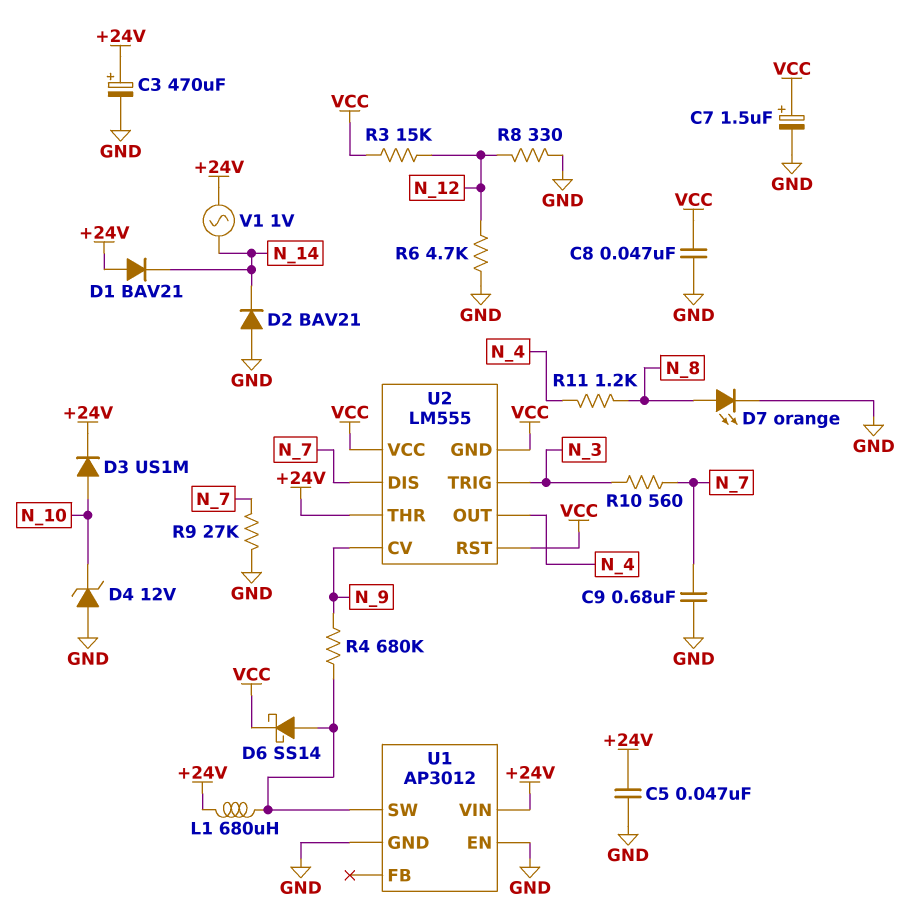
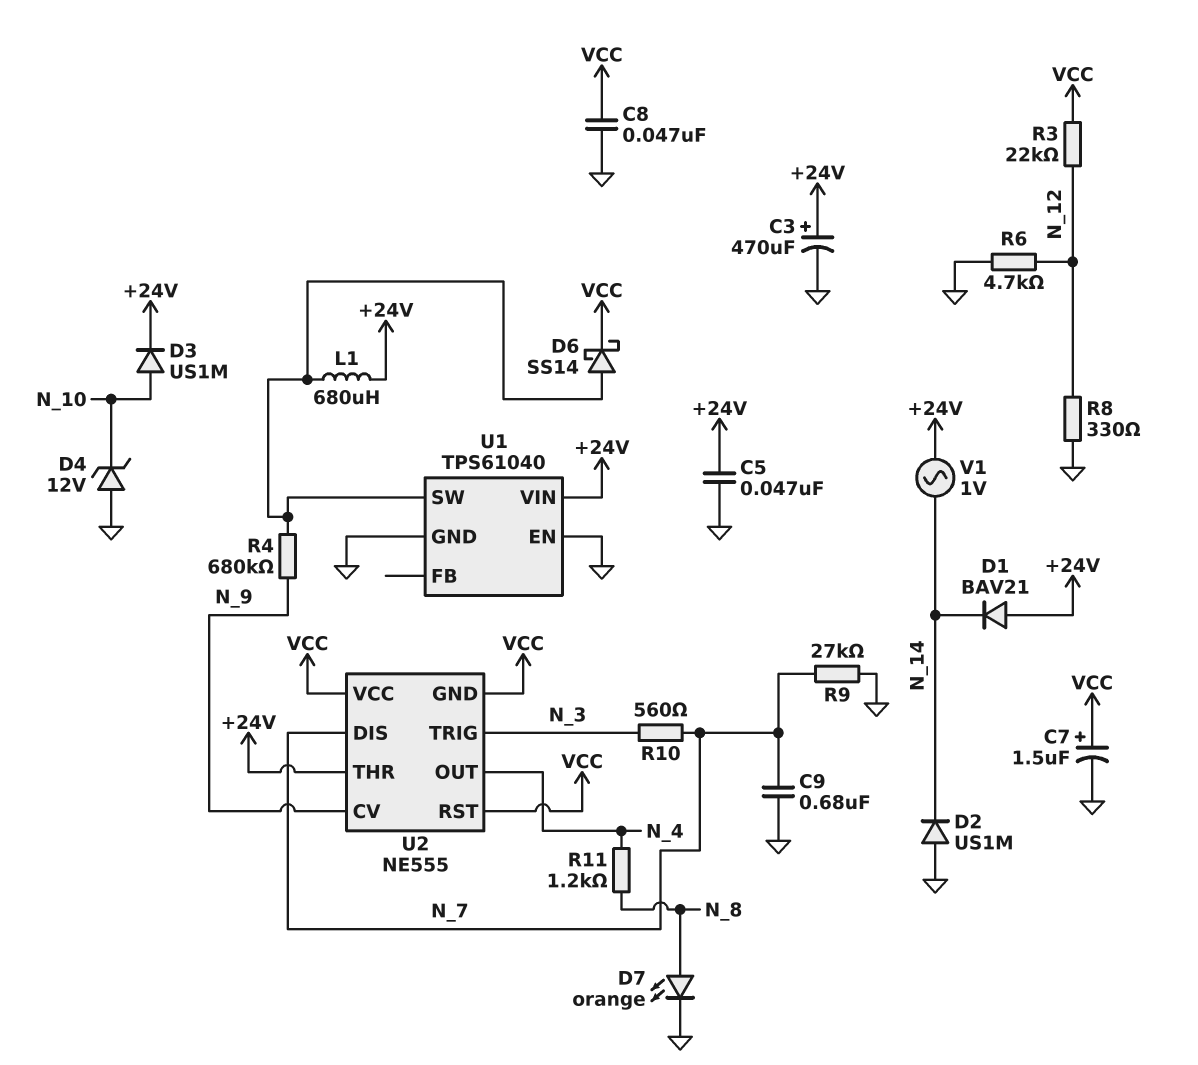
D2: diode BAV21 (A GND, K N_14) -> diode US1M (A GND, K N_14)
R3: 15k (N_12, VCC) -> 22k (N_12, VCC)
U1: AP3012 -> TPS61040
U2: LM555 -> NE555

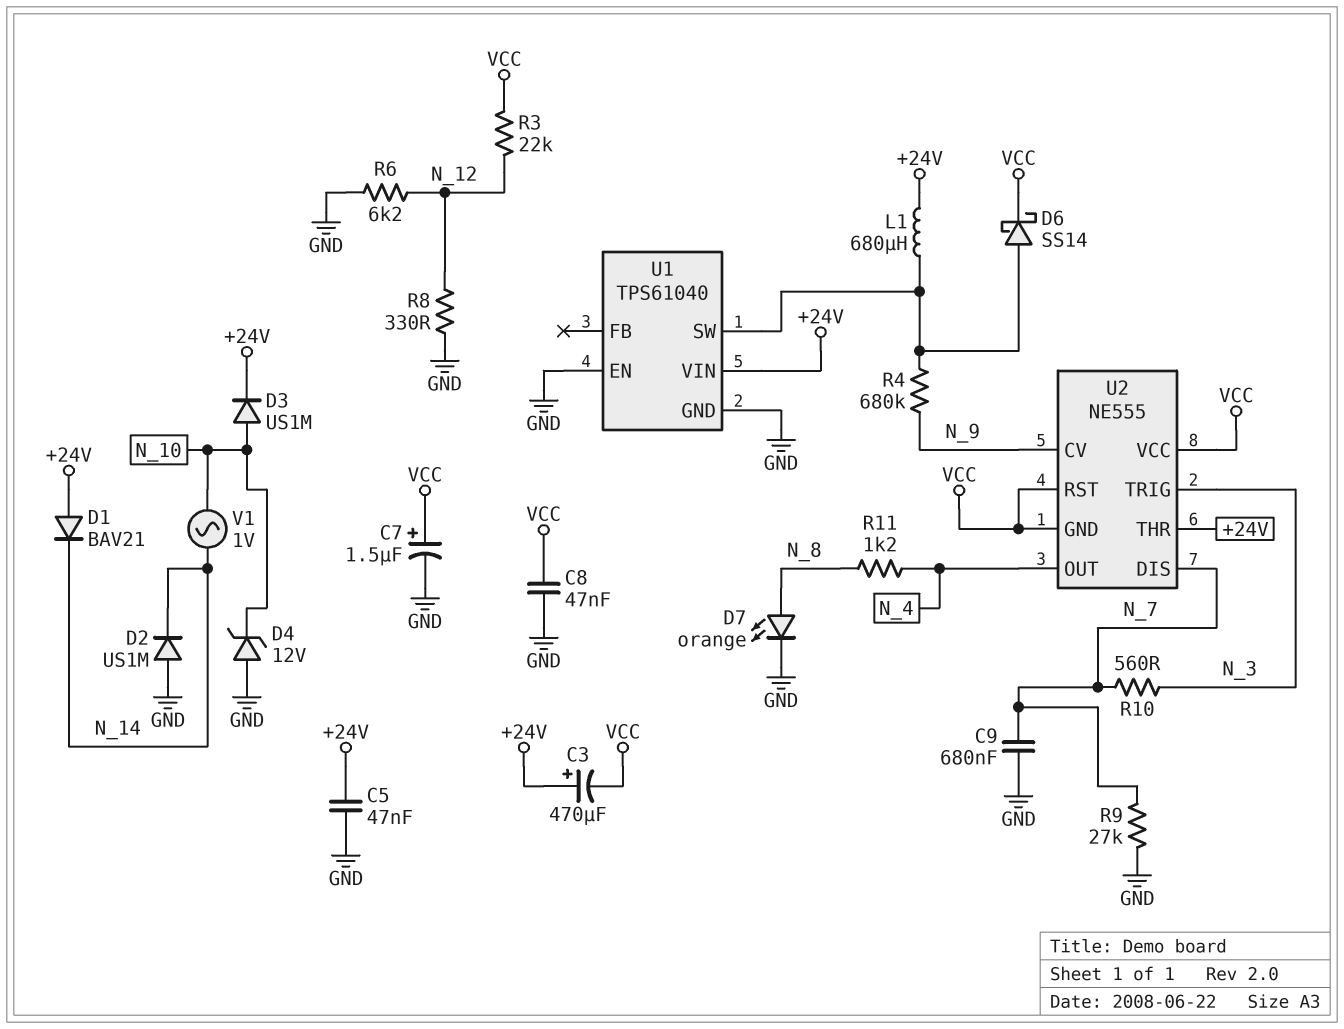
C3: 470uF (plus +24V, minus GND) -> 470uF (plus +24V, minus VCC)
R6: 4.7k (GND, N_12) -> 6.2k (GND, N_12)
V1: AC 1V (+24V, N_14) -> AC 1V (N_10, N_14)

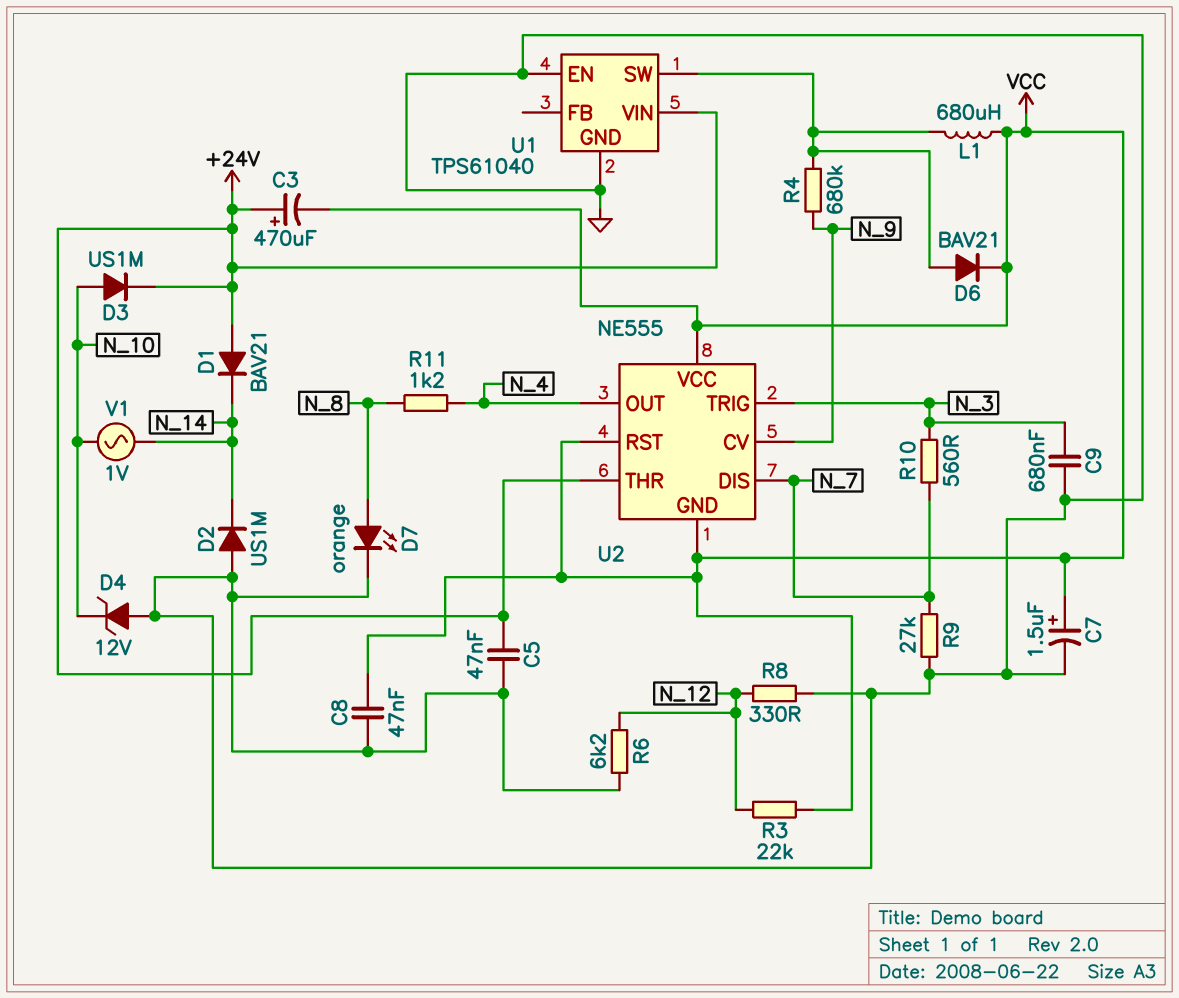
C9: 680nF (GND, N_7) -> 680nF (GND, N_3)
D6: schottky SS14 (A U1/SW, K VCC) -> diode BAV21 (A U1/SW, K VCC)
L1: 680uH (+24V, U1/SW) -> 680uH (U1/SW, VCC)

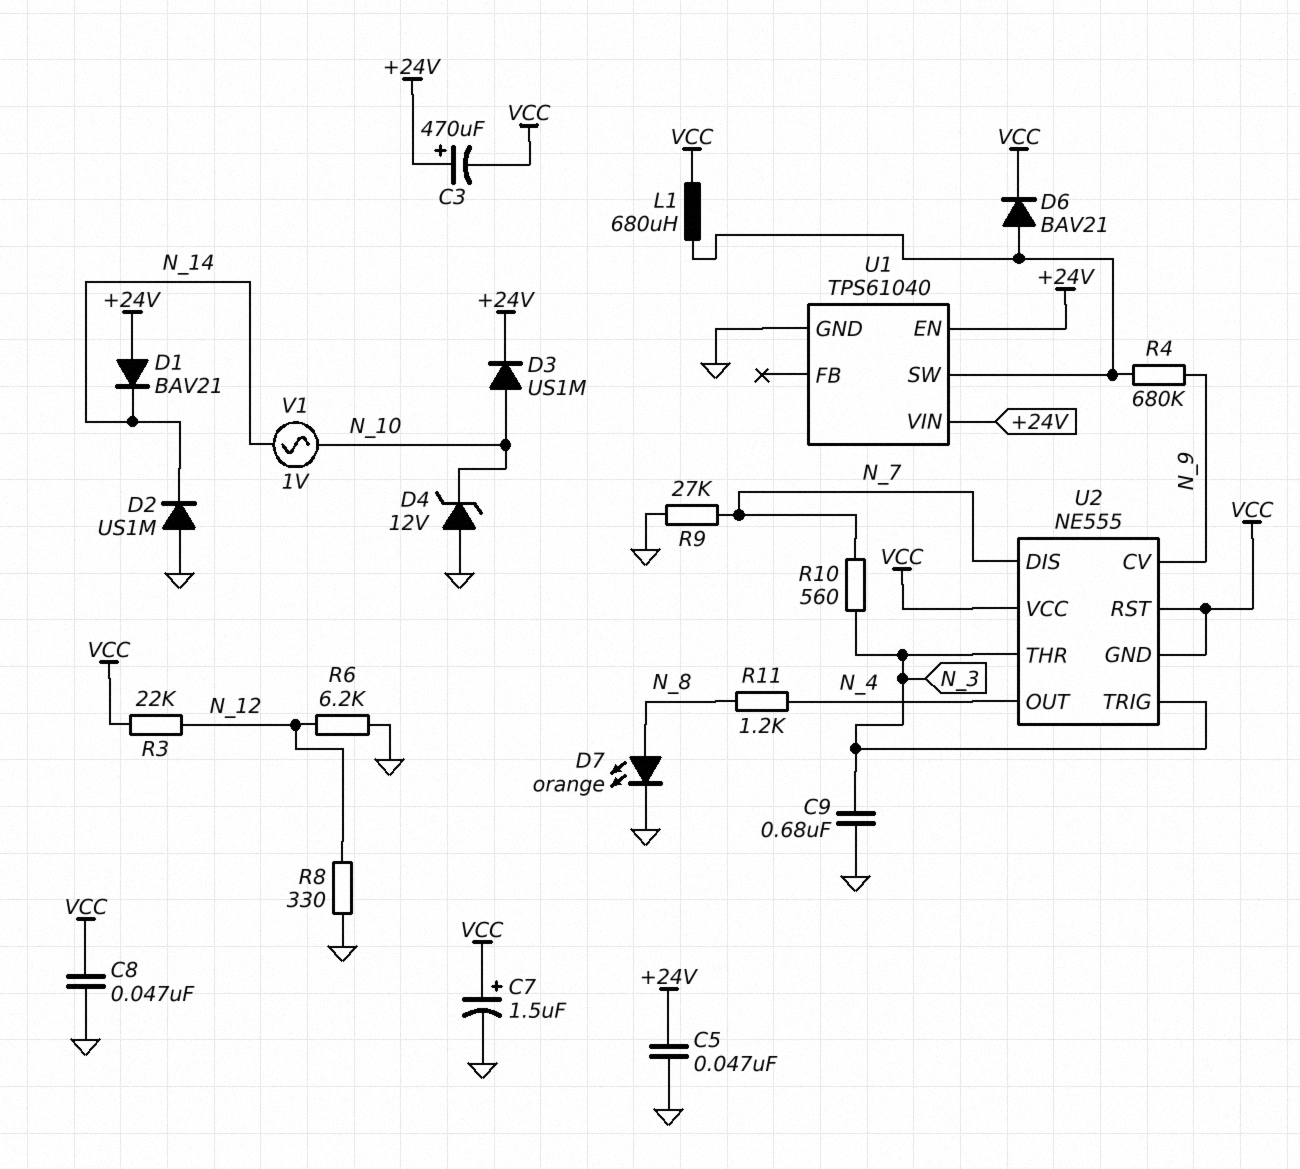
U1 pin EN: GND -> +24V
U2 pin THR: +24V -> N_3

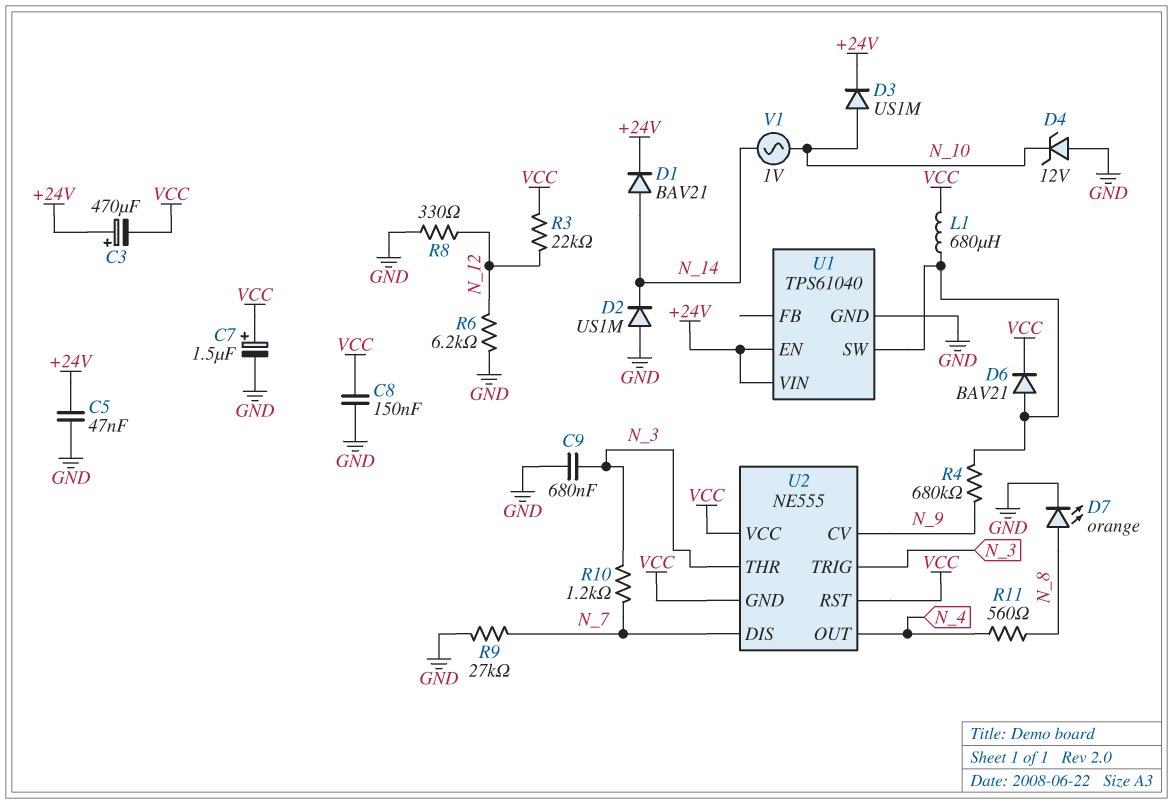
C8: 47nF (GND, VCC) -> 150nF (GND, VCC)
D1: diode BAV21 (A +24V, K N_14) -> diode BAV21 (A N_14, K +24V)
R10: 560 (N_3, N_7) -> 1.2k (N_3, N_7)
R11: 1.2k (N_4, N_8) -> 560 (N_4, N_8)

